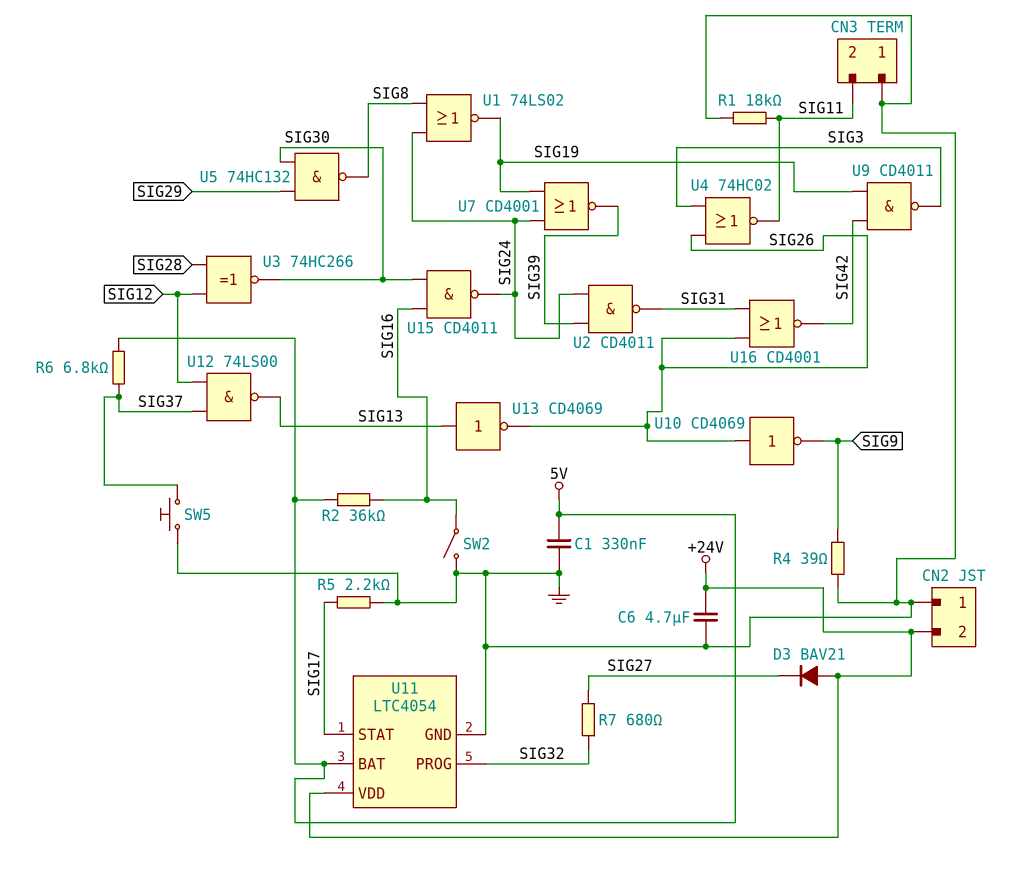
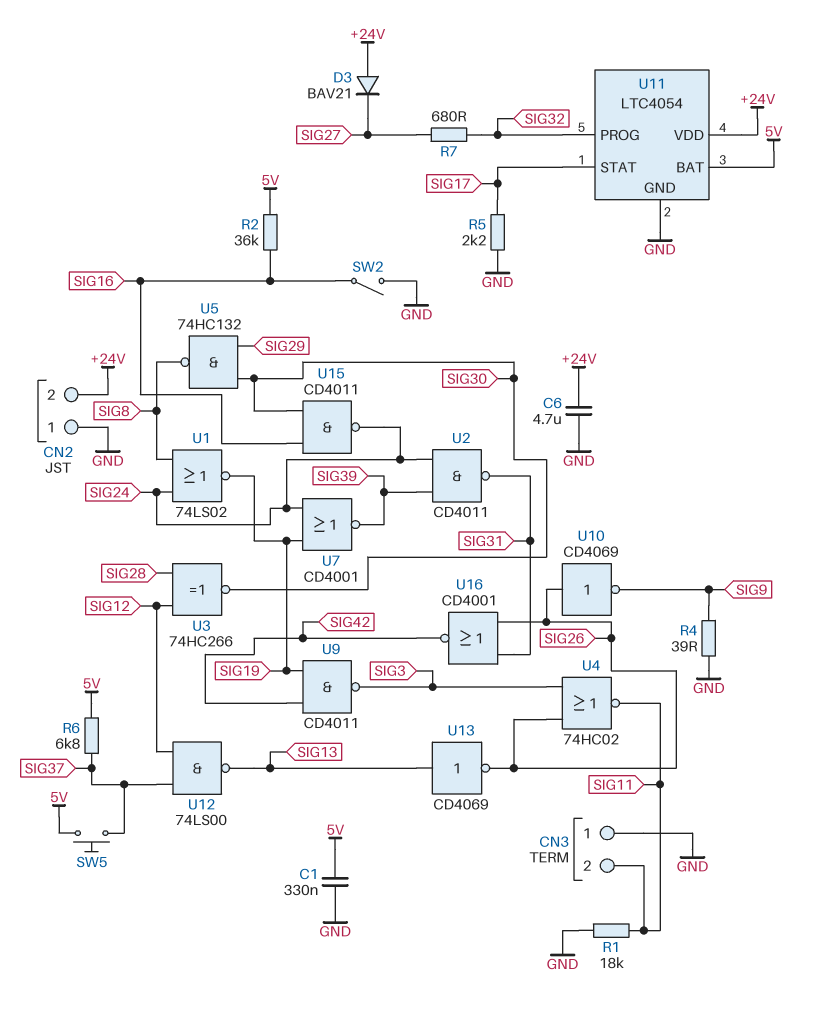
SW5: button (GND, SIG37) -> button (5V, SIG37)

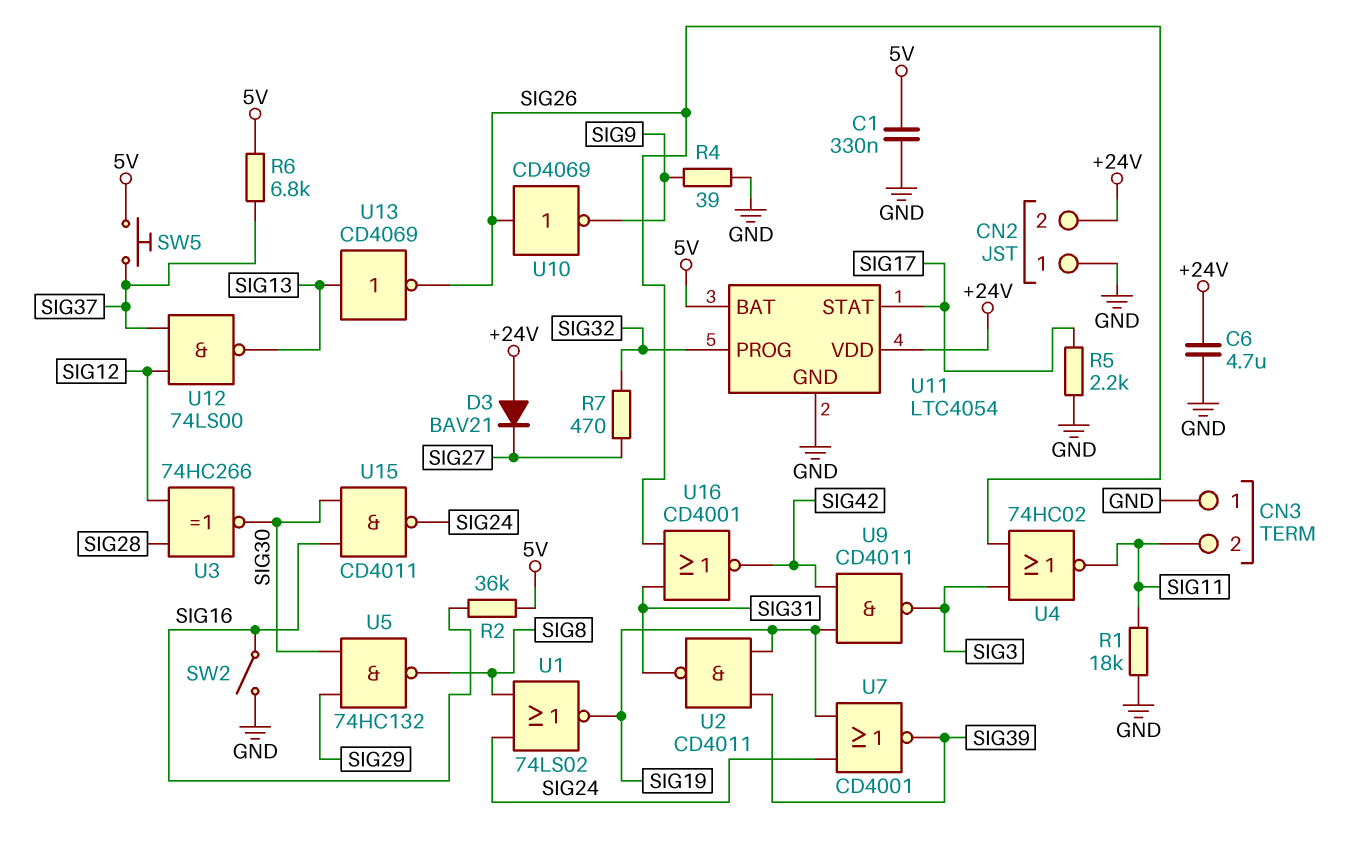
R7: 680 (SIG27, SIG32) -> 470 (SIG27, SIG32)
U2: NAND CD4011 (in SIG24, in SIG39, out SIG31) -> NAND CD4011 (in SIG19, in SIG39, out SIG31)

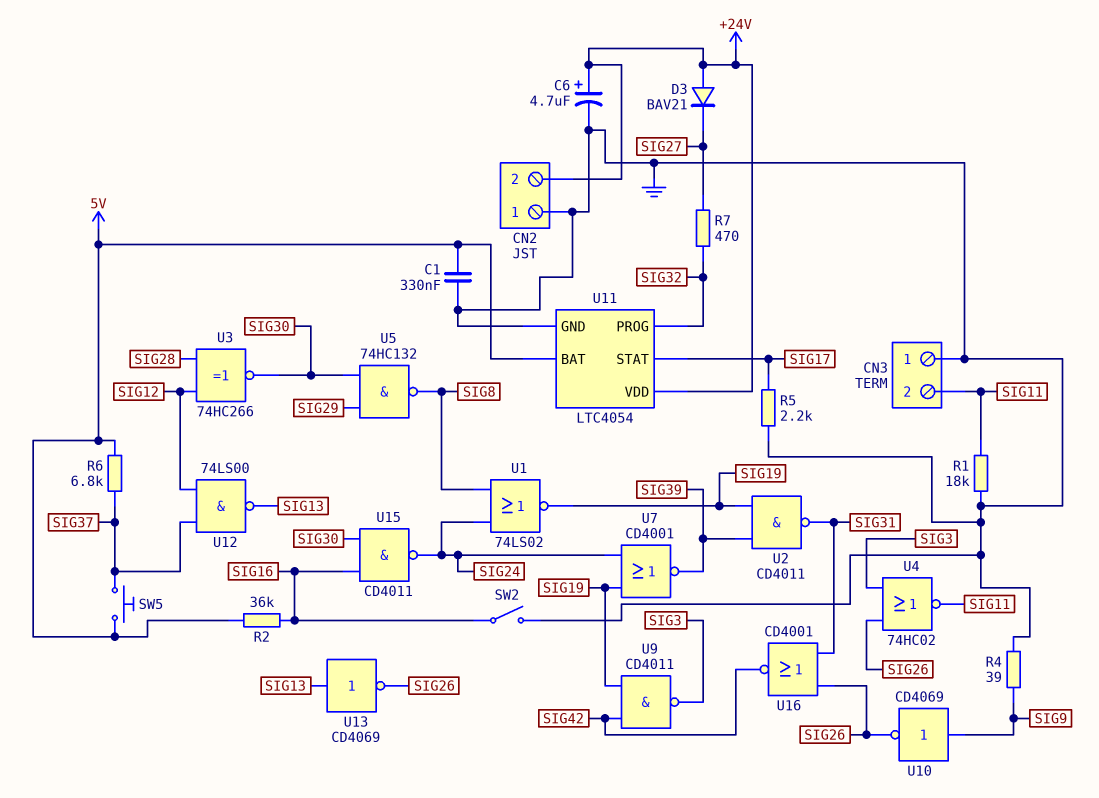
C6: 4.7uF (+24V, GND) -> 4.7uF (plus +24V, minus GND)
U10: NOT CD4069 (in SIG26, out SIG9) -> NOT CD4069 (in SIG9, out SIG26)

